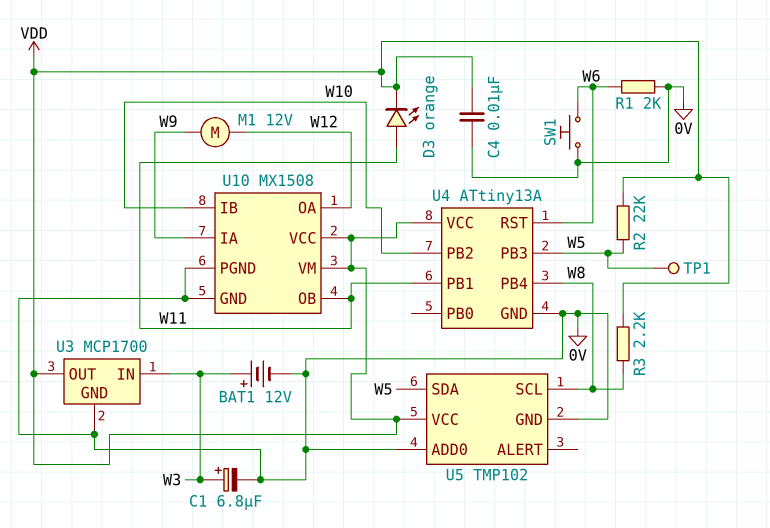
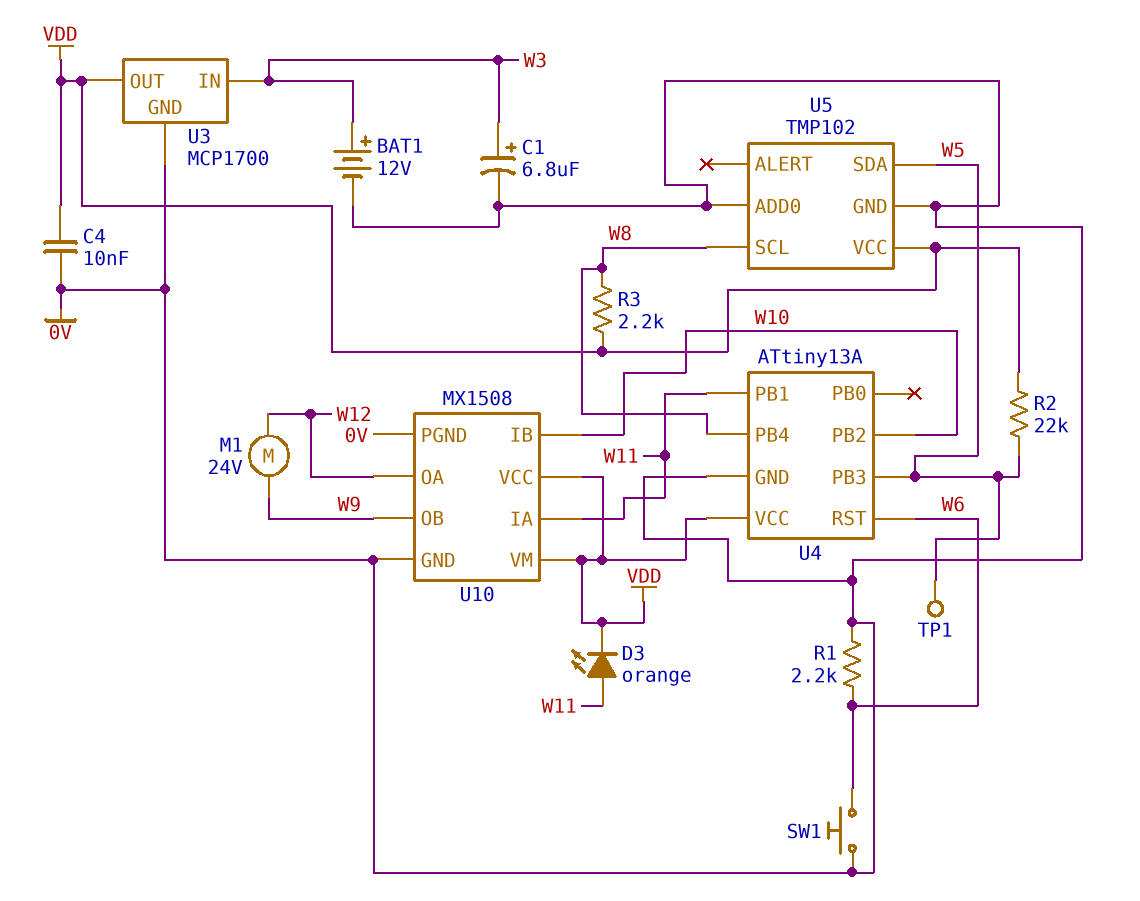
M1: motor 12V (W9, W12) -> motor 24V (W9, W12)
R1: 2k (0V, W6) -> 2.2k (0V, W6)
U10 pin IA: W9 -> W11
U10 pin OB: W11 -> W9

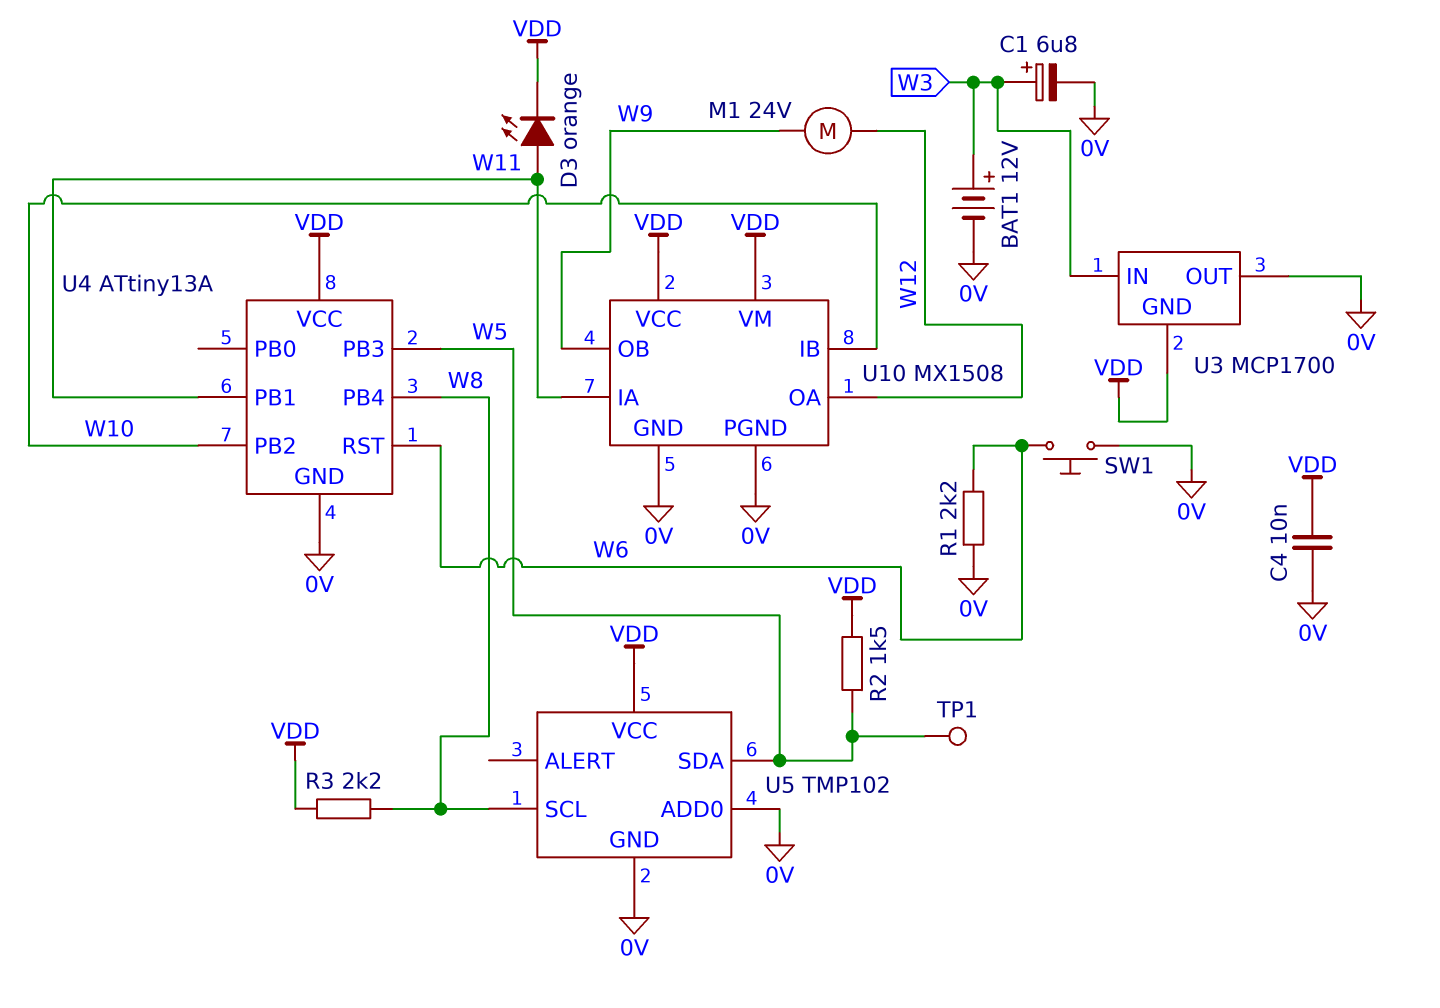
R2: 22k (VDD, W5) -> 1.5k (VDD, W5)
U3 pin GND: 0V -> VDD
U3 pin OUT: VDD -> 0V

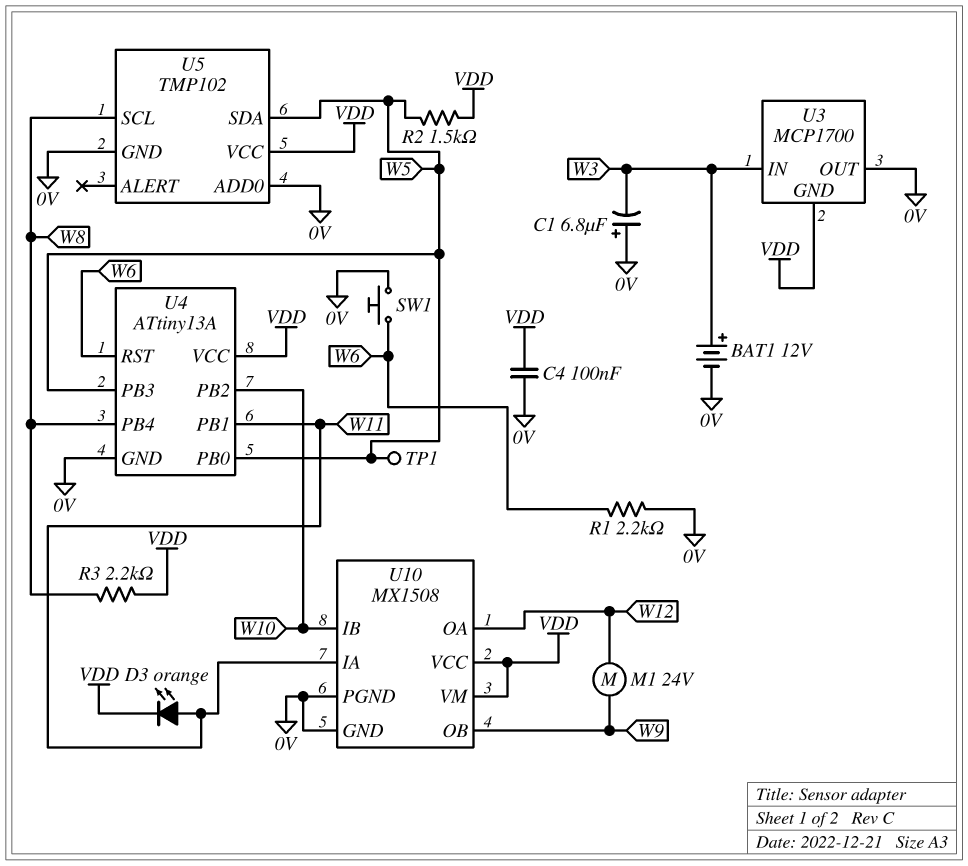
C1: 6.8uF (plus W3, minus 0V) -> 6.8uF (plus 0V, minus W3)
C4: 10nF (0V, VDD) -> 100nF (0V, VDD)
U4 pin PB0: none -> W5

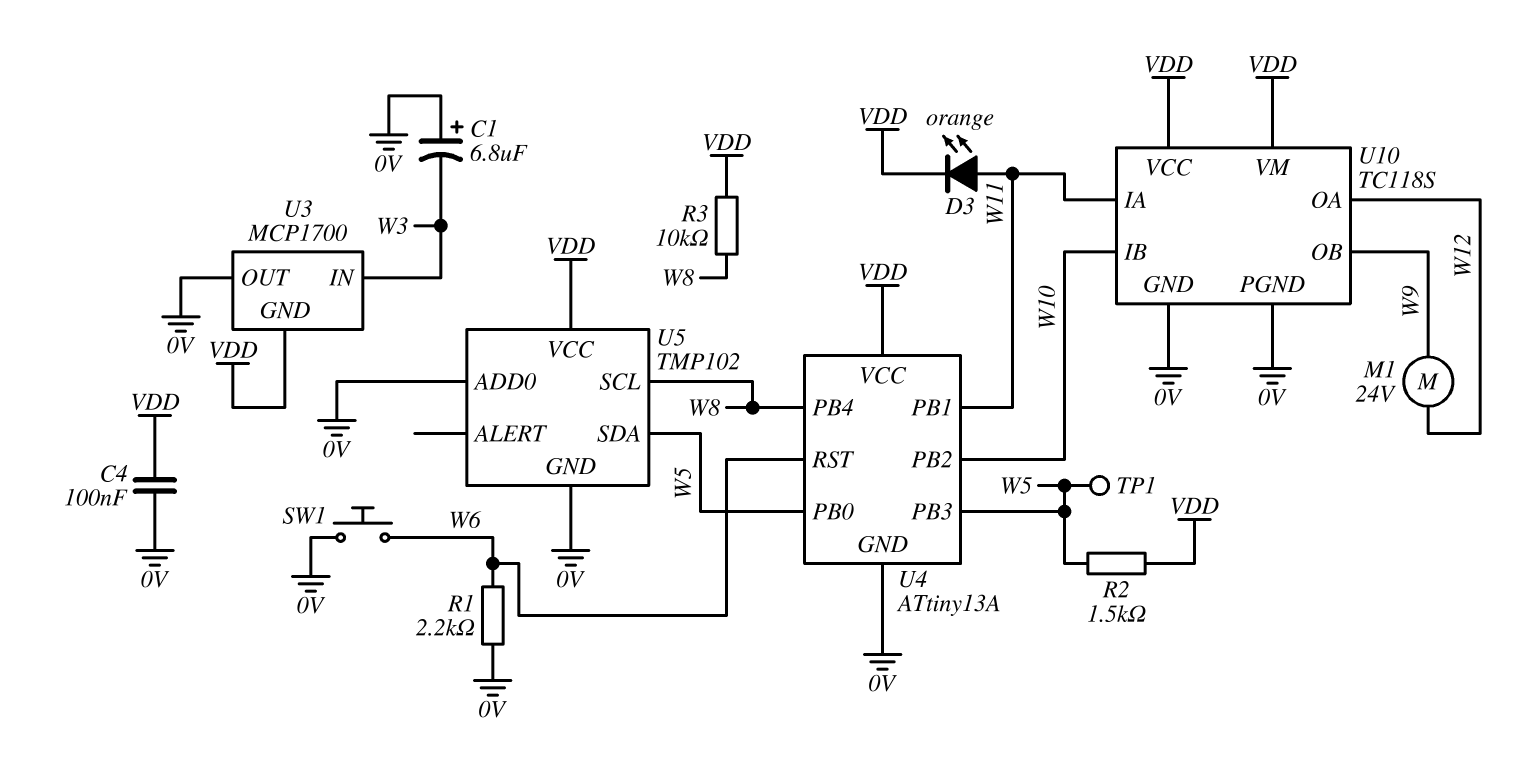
BAT1: 12V (plus W3, minus 0V) -> none
R3: 2.2k (VDD, W8) -> 10k (VDD, W8)
U10: MX1508 -> TC118S

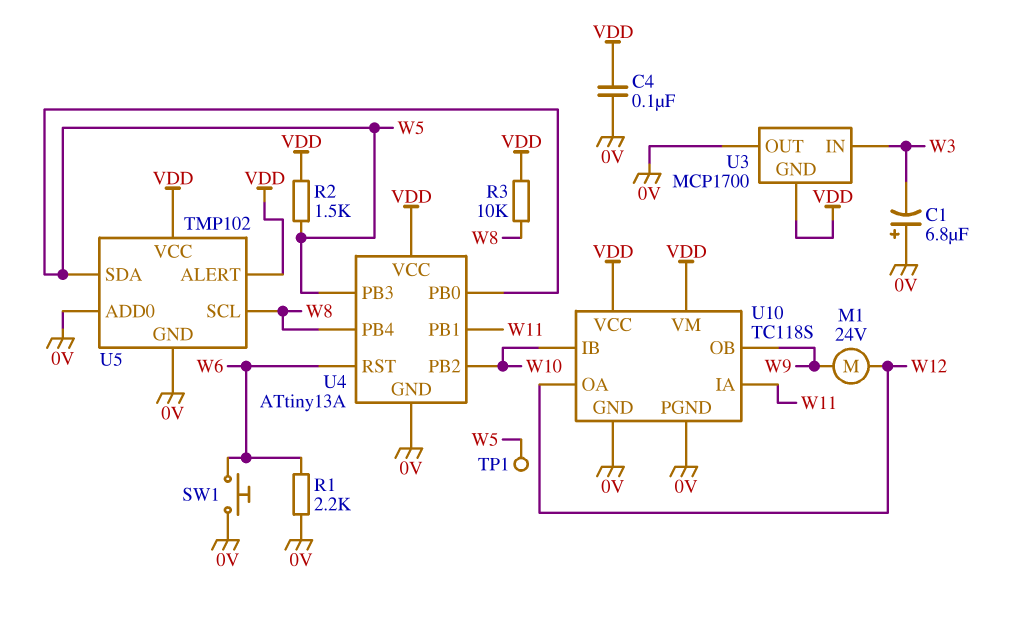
D3: LED orange (A W11, K VDD) -> none
U5 pin ALERT: none -> VDD

